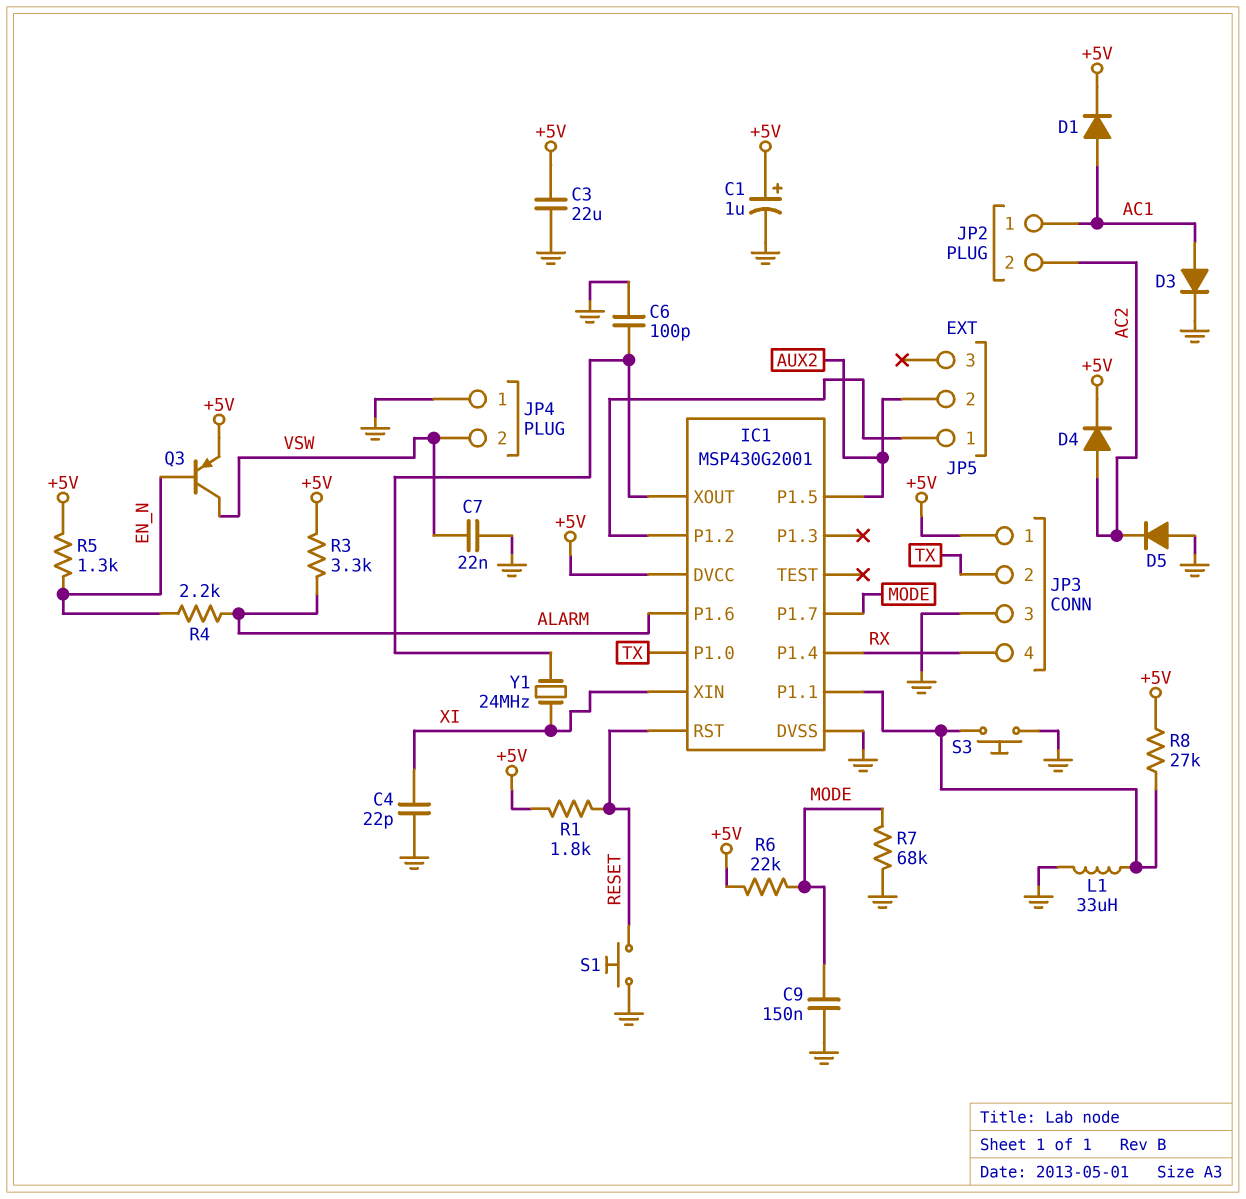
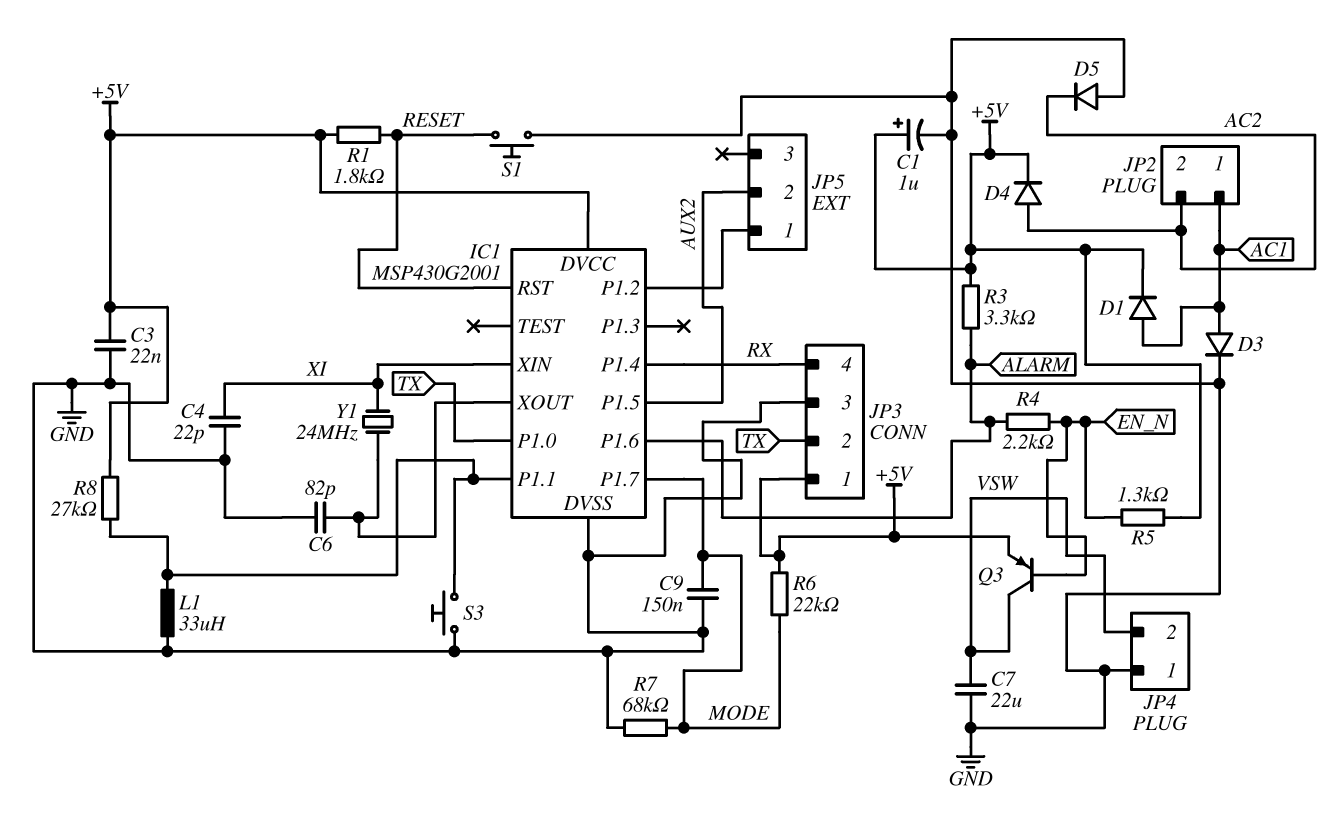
C3: 22uF (+5V, GND) -> 22nF (+5V, GND)
C6: 100pF (GND, IC1/XOUT) -> 82pF (GND, IC1/XOUT)
C7: 22nF (GND, VSW) -> 22uF (GND, VSW)

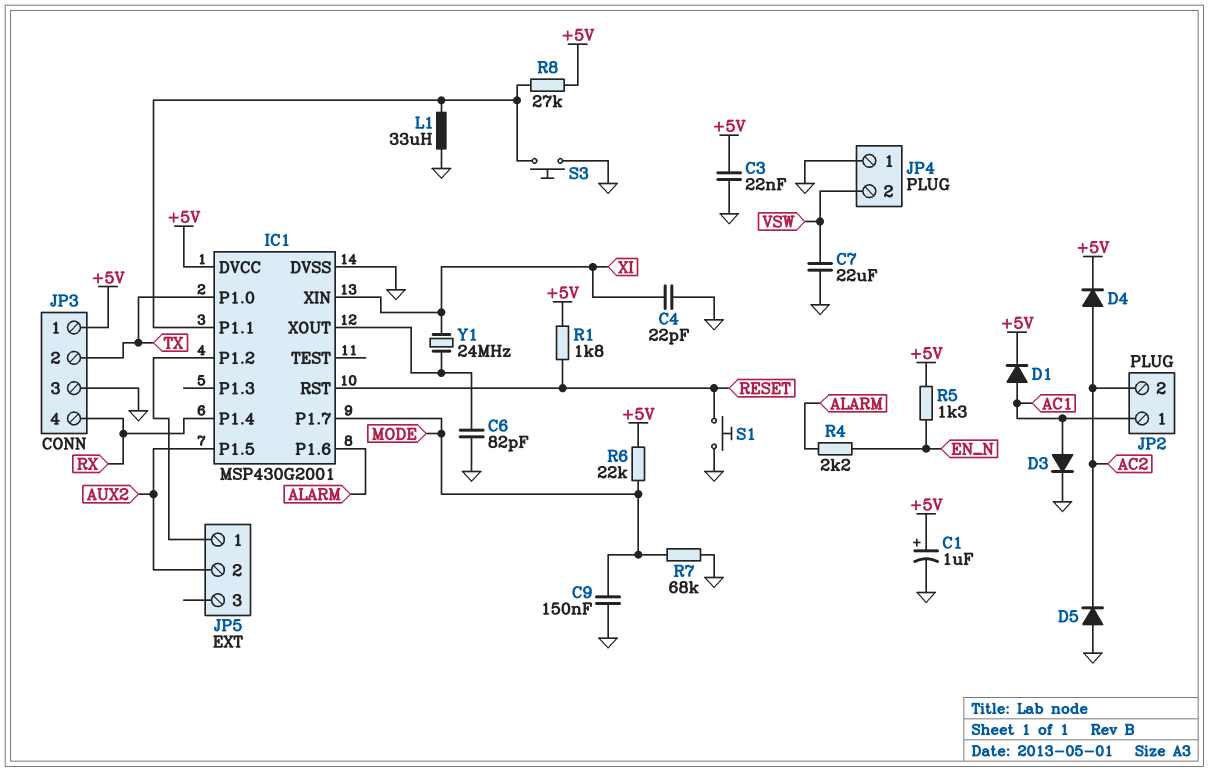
Q3: PNP (B EN_N, C VSW, E +5V) -> none
R3: 3.3k (+5V, ALARM) -> none

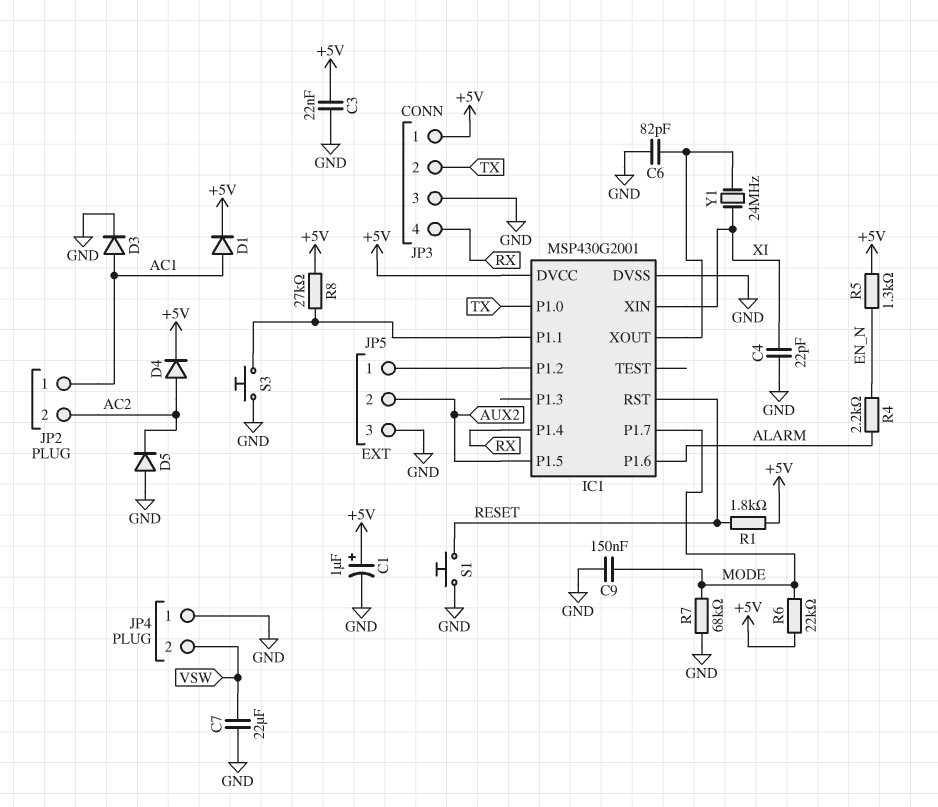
JP5 pin 3: none -> GND
L1: 33uH (GND, IC1/P1.1) -> none

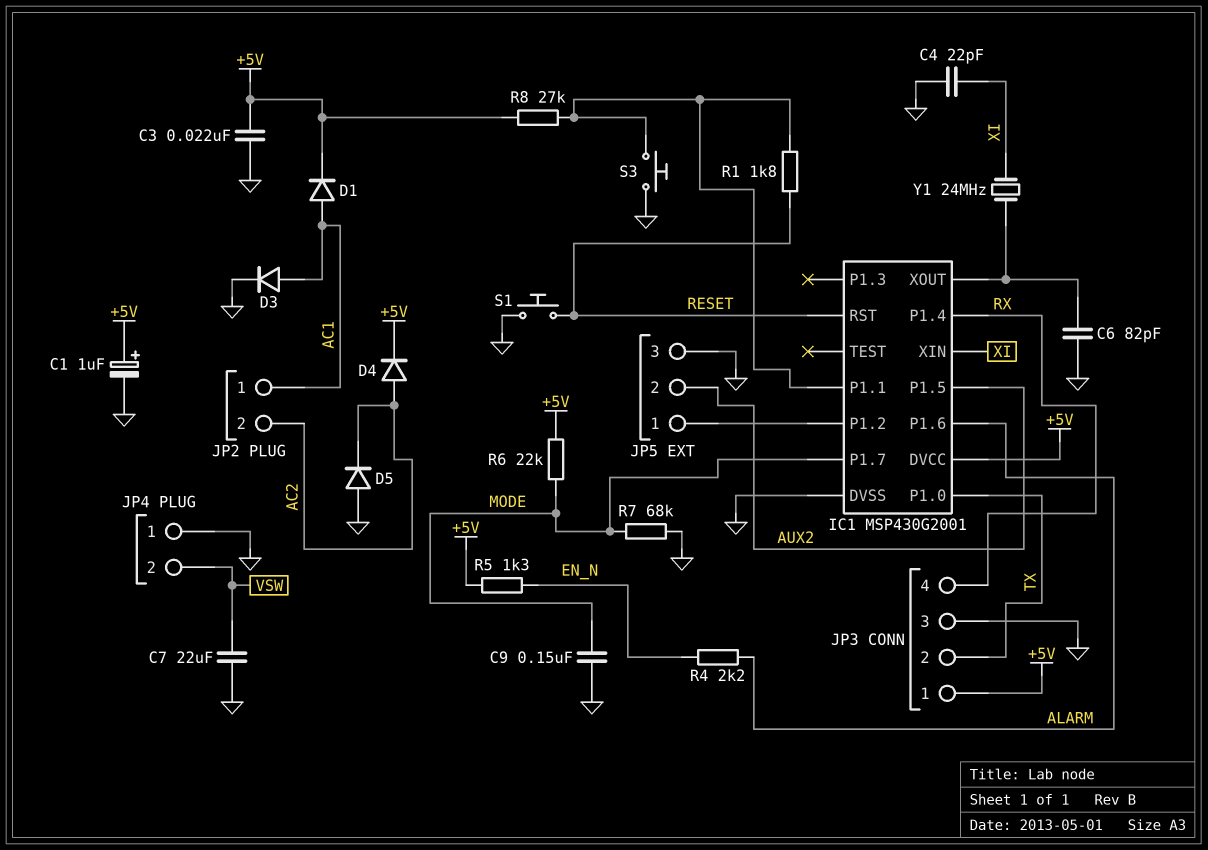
R1: 1.8k (+5V, RESET) -> 1.8k (IC1/P1.1, RESET)

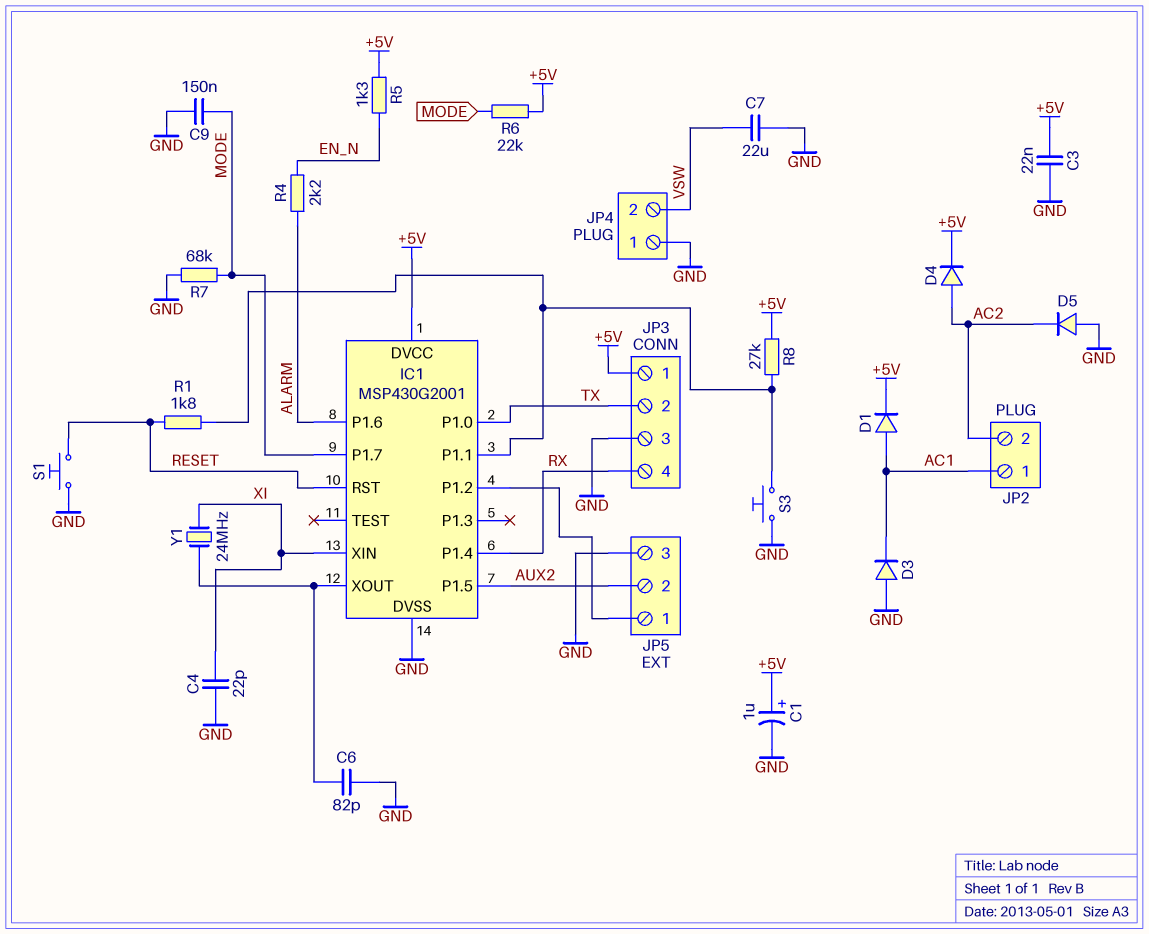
D3: diode (A AC1, K GND) -> diode (A GND, K AC1)

